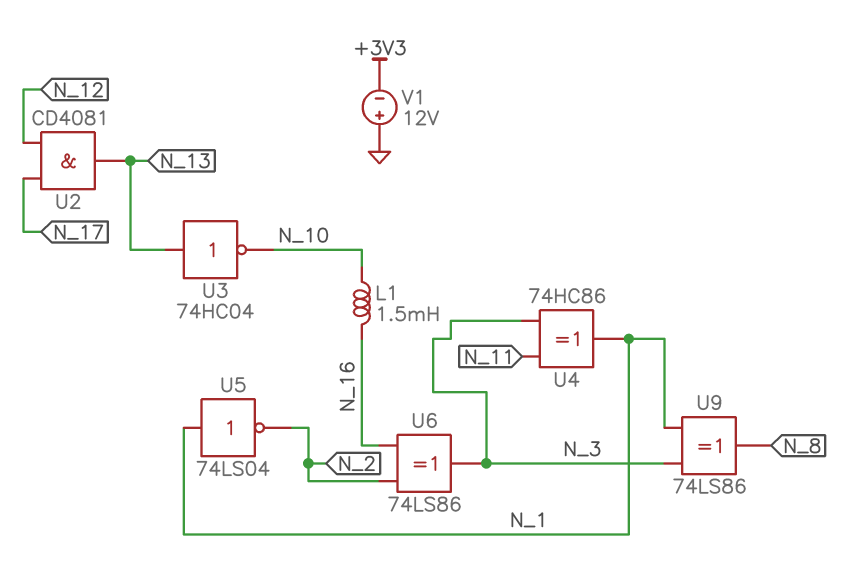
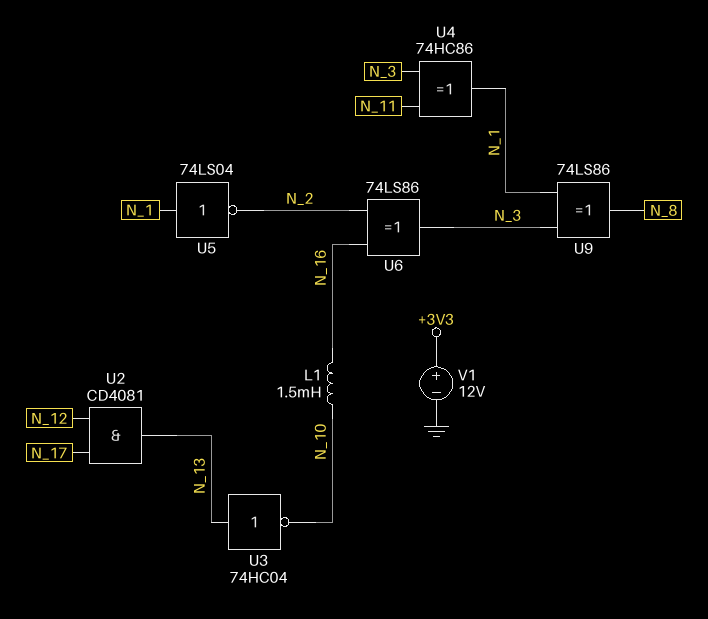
V1: 12V (plus GND, minus +3V3) -> 12V (plus +3V3, minus GND)

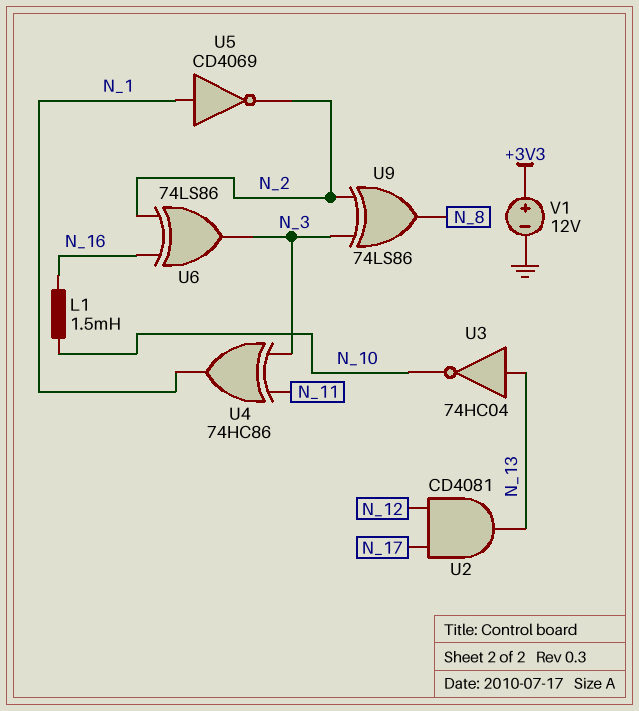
U5: NOT 74LS04 (in N_1, out N_2) -> NOT CD4069 (in N_1, out N_2)
U9: XOR 74LS86 (in N_1, in N_3, out N_8) -> XOR 74LS86 (in N_2, in N_3, out N_8)

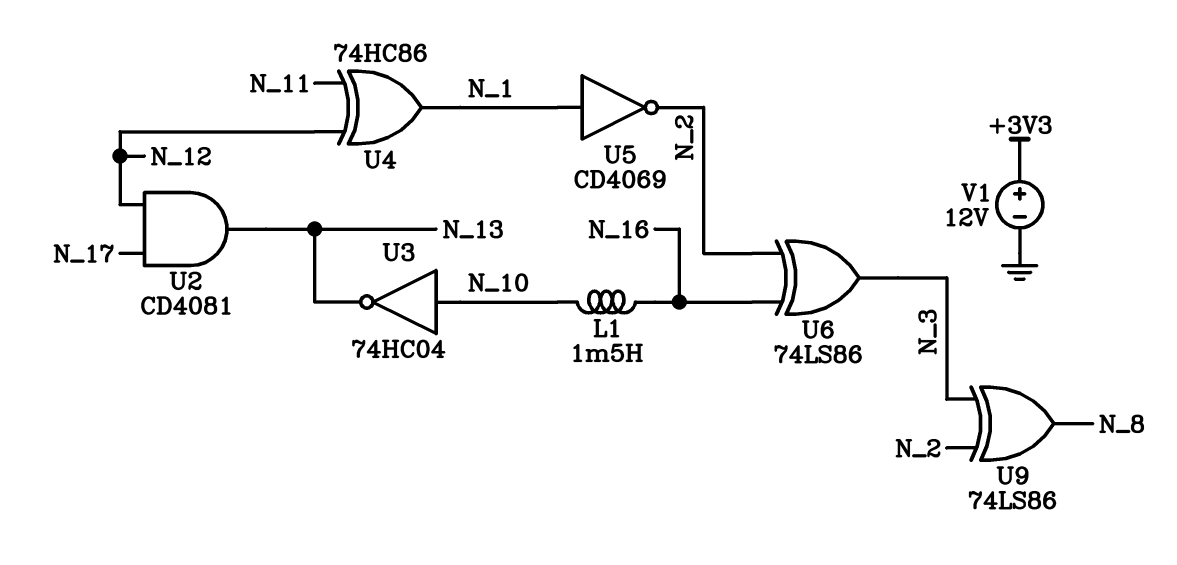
U3: NOT 74HC04 (in N_13, out N_10) -> NOT 74HC04 (in N_10, out N_13)
U4: XOR 74HC86 (in N_3, in N_11, out N_1) -> XOR 74HC86 (in N_11, in N_12, out N_1)

